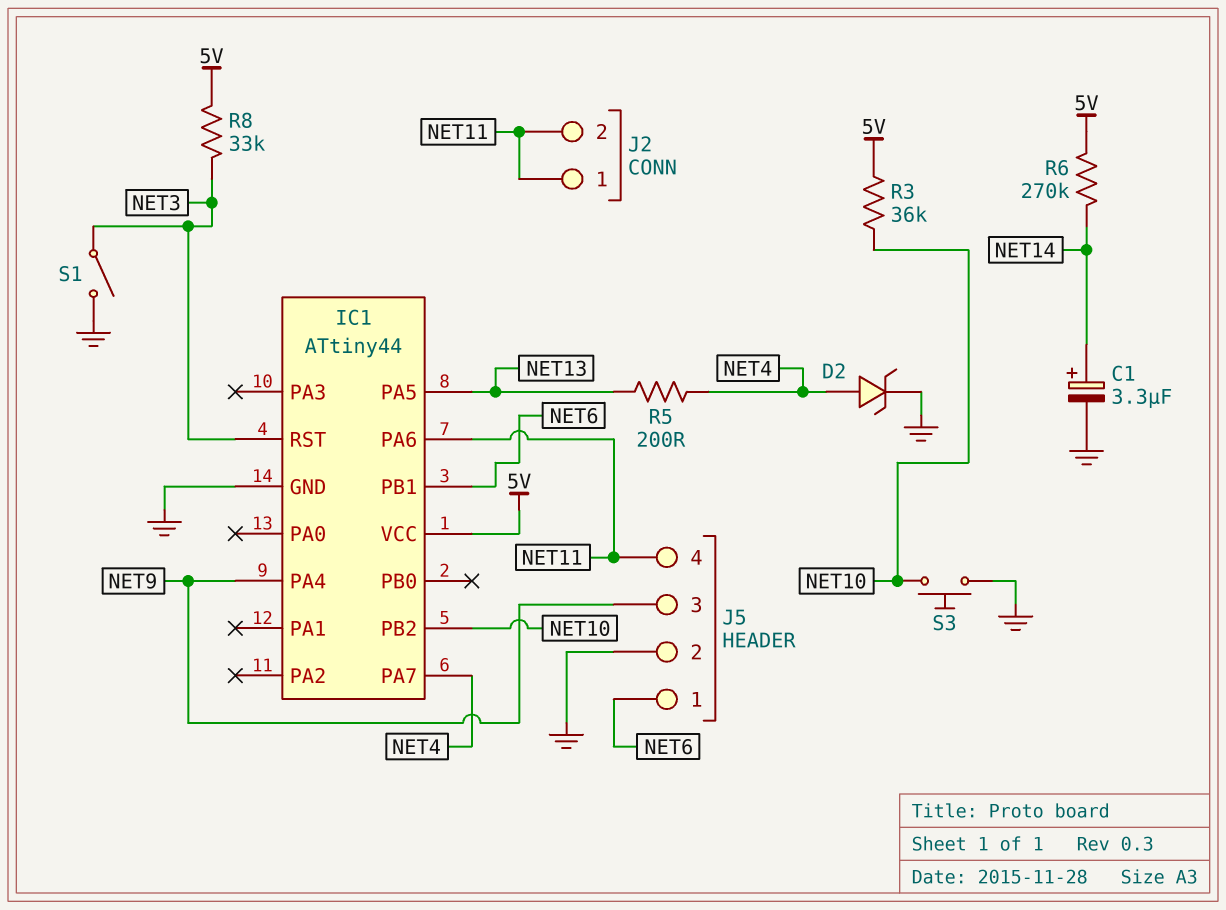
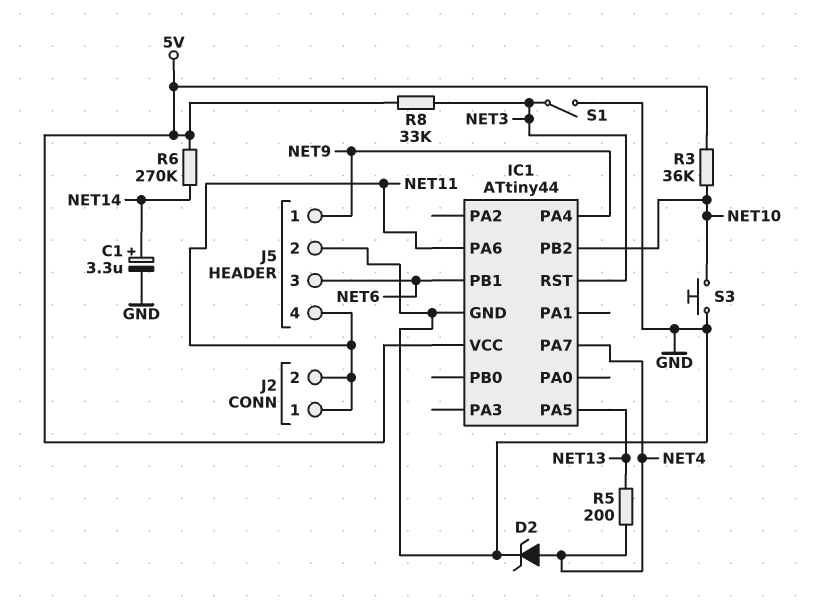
J5 pin 1: NET6 -> NET9
J5 pin 3: NET9 -> NET6

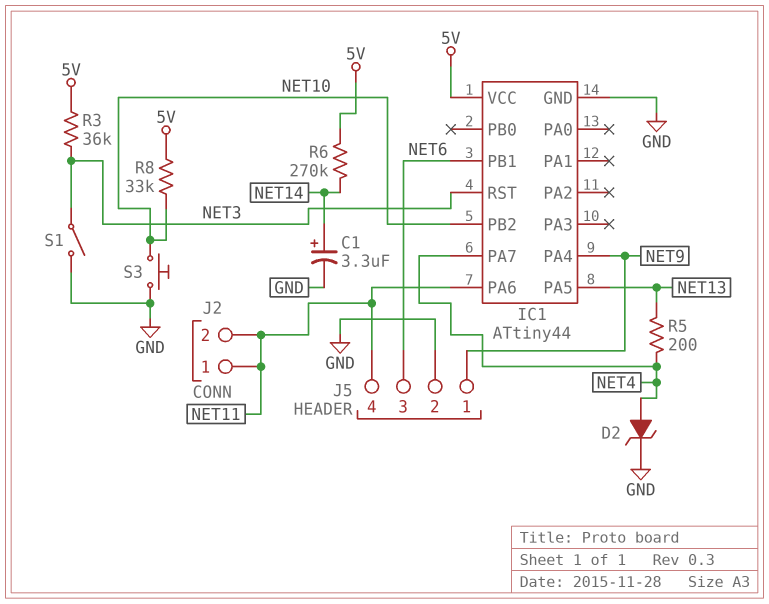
R3: 36k (5V, NET10) -> 36k (5V, NET3)
R8: 33k (5V, NET3) -> 33k (5V, NET10)

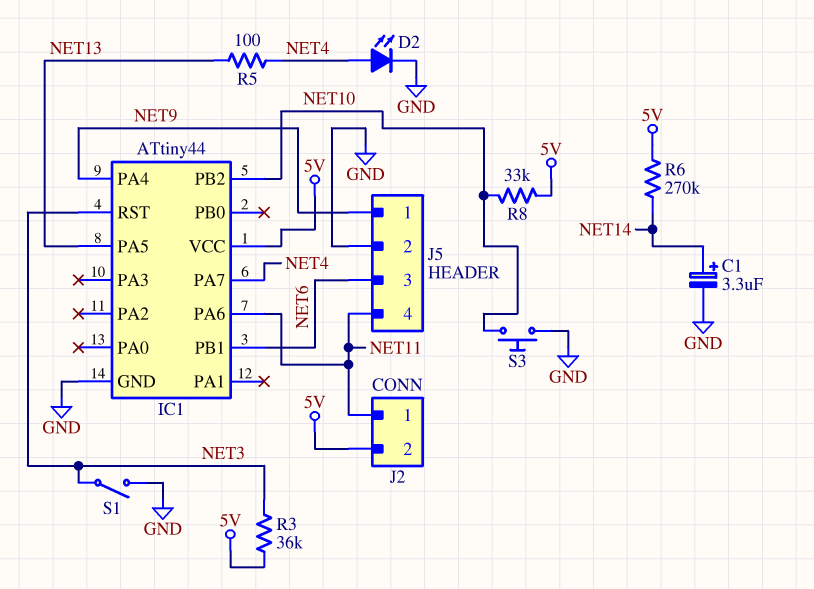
D2: zener (A NET4, K GND) -> LED (A NET4, K GND)
J2 pin 2: NET11 -> 5V
R5: 200 (NET4, NET13) -> 100 (NET4, NET13)

